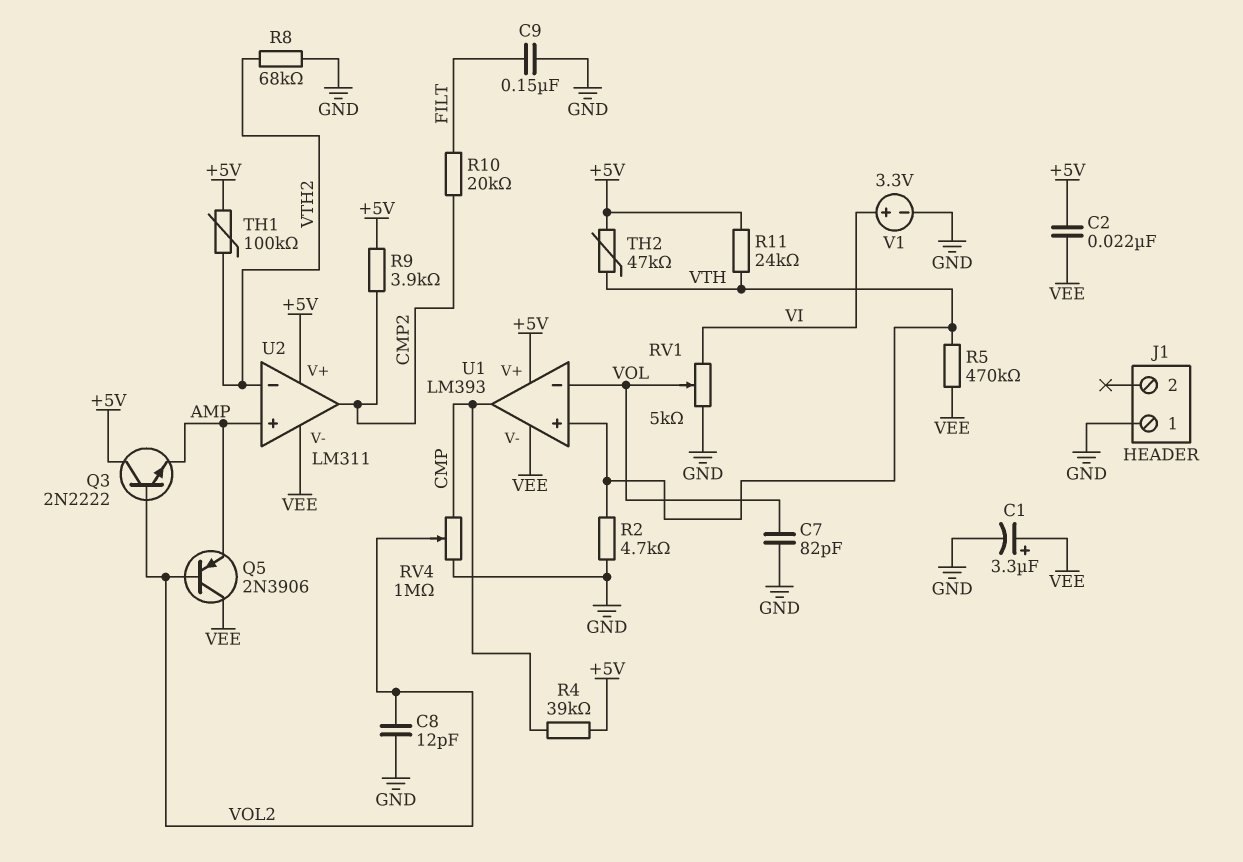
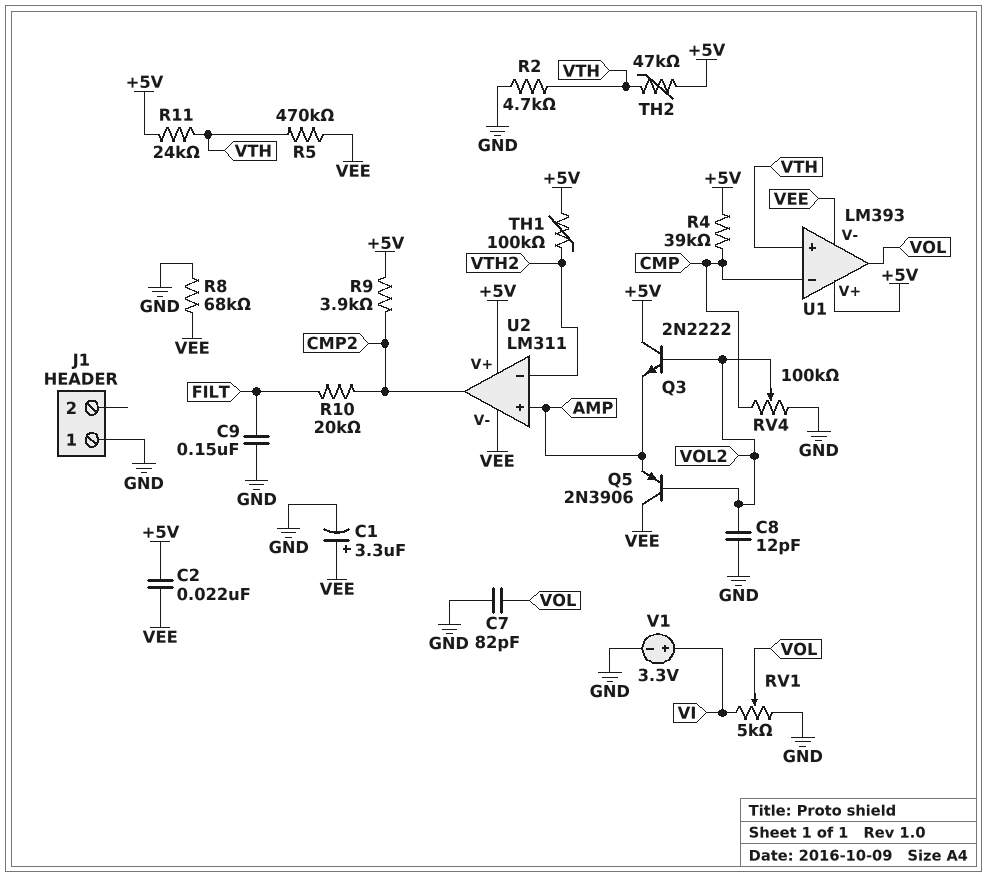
R8: 68k (GND, VTH2) -> 68k (GND, VEE)
RV4: 1M (CMP, GND, wiper VOL2) -> 100k (CMP, GND, wiper VOL2)
U1 pin in-: VOL -> CMP
U1 pin out: CMP -> VOL

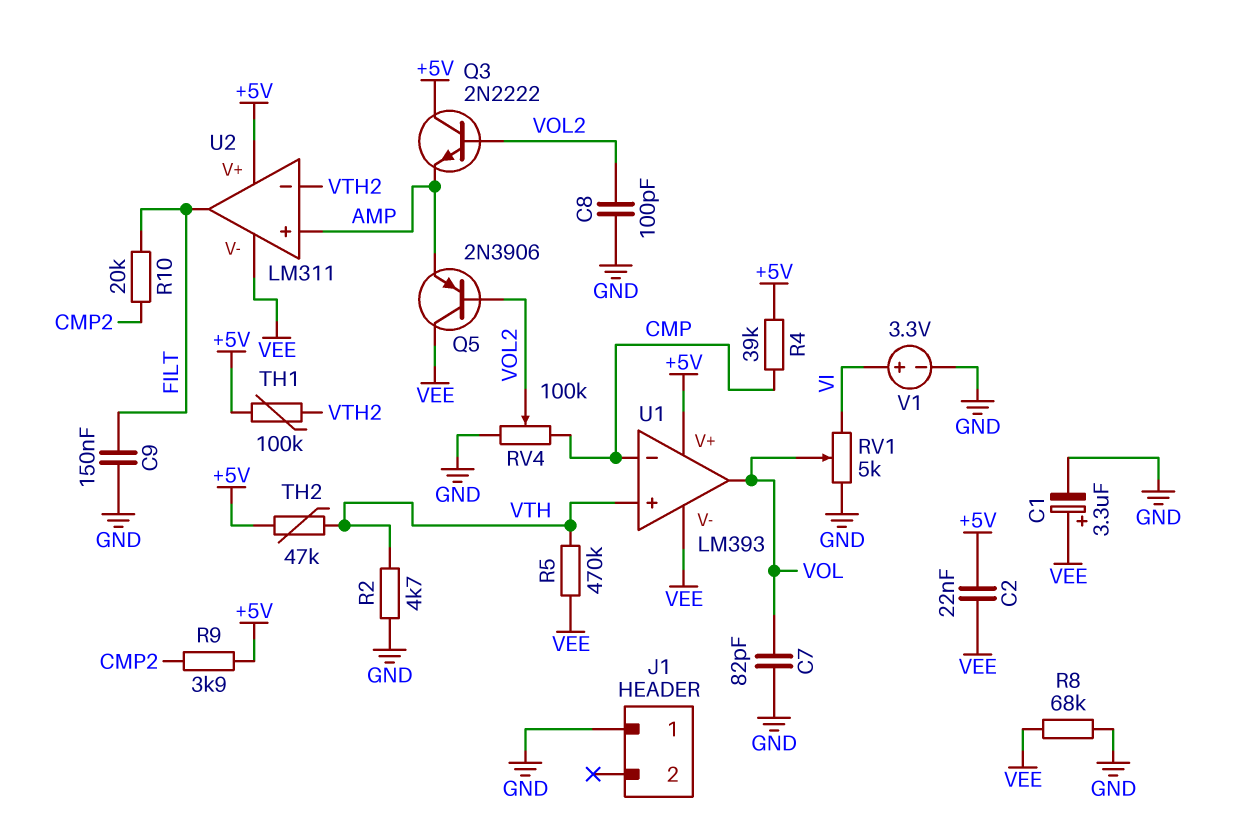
C8: 12pF (GND, VOL2) -> 100pF (GND, VOL2)
R11: 24k (+5V, VTH) -> none
U2 pin out: CMP2 -> FILT

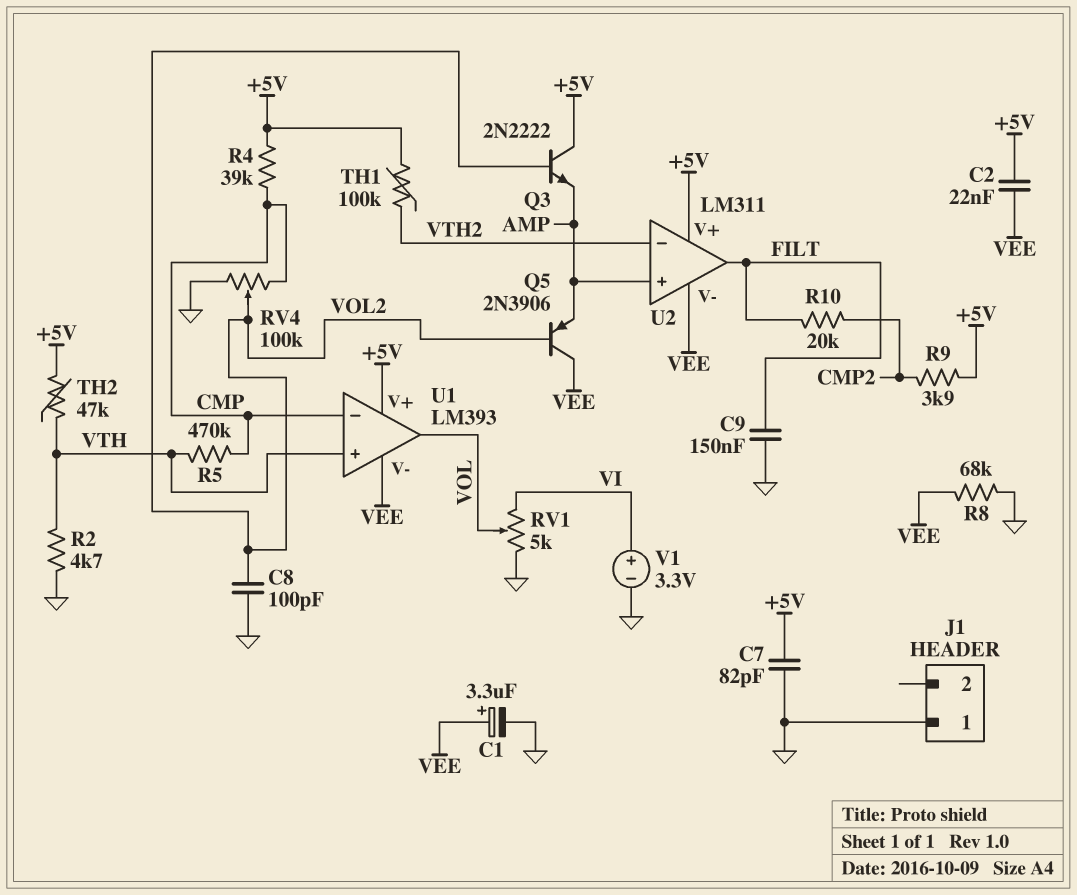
C7: 82pF (GND, VOL) -> 82pF (+5V, GND)
R5: 470k (VEE, VTH) -> 470k (CMP, VTH)

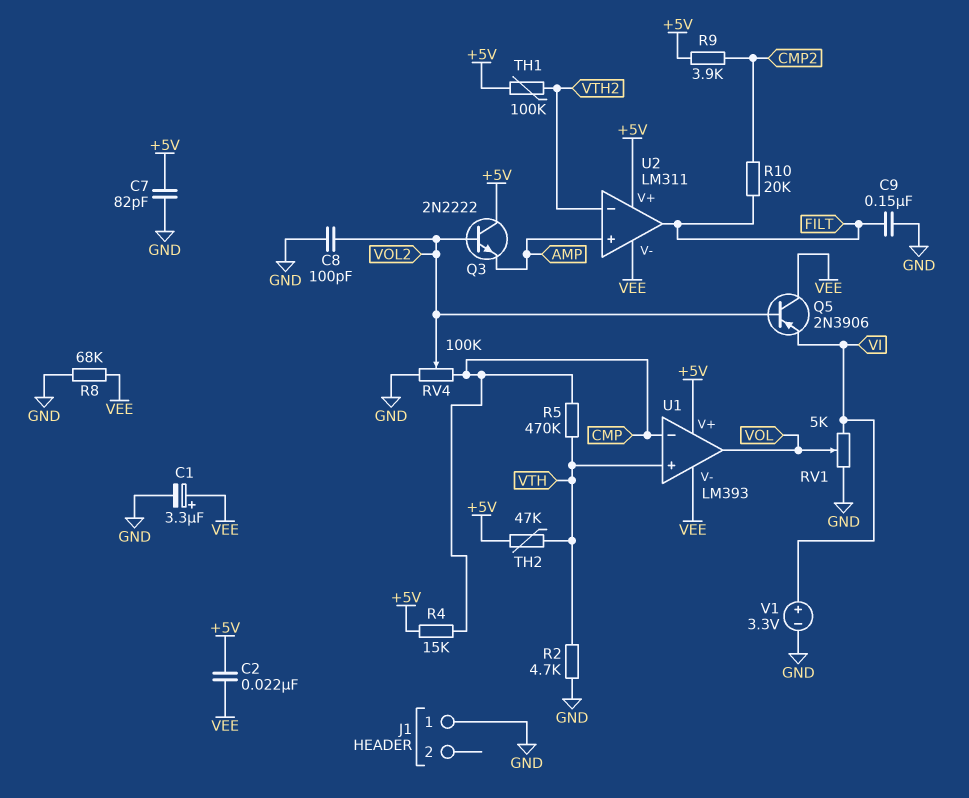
Q5: PNP 2N3906 (B VOL2, C VEE, E AMP) -> PNP 2N3906 (B VOL2, C VEE, E VI)
R4: 39k (+5V, CMP) -> 15k (+5V, CMP)

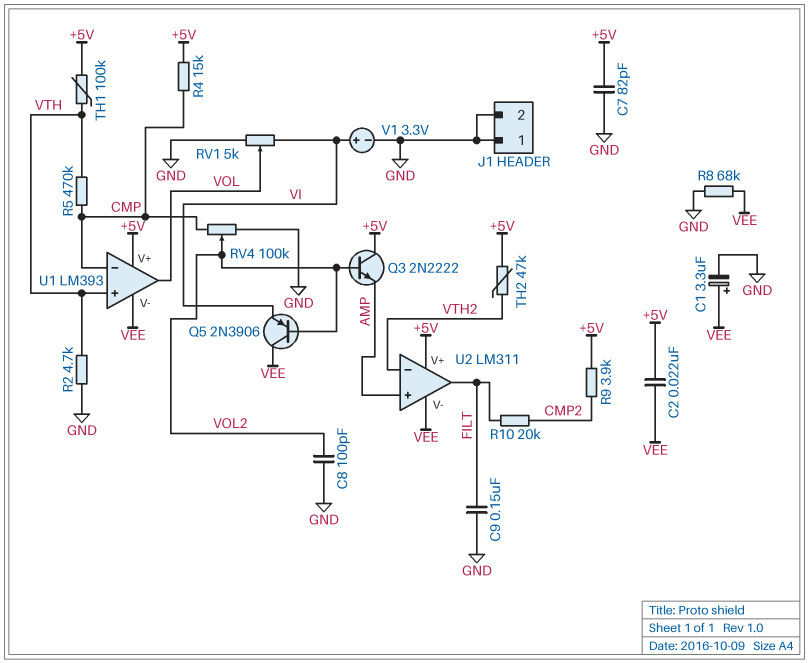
J1 pin 2: none -> GND
TH1: 100k (+5V, VTH2) -> 100k (+5V, VTH)
TH2: 47k (+5V, VTH) -> 47k (+5V, VTH2)

